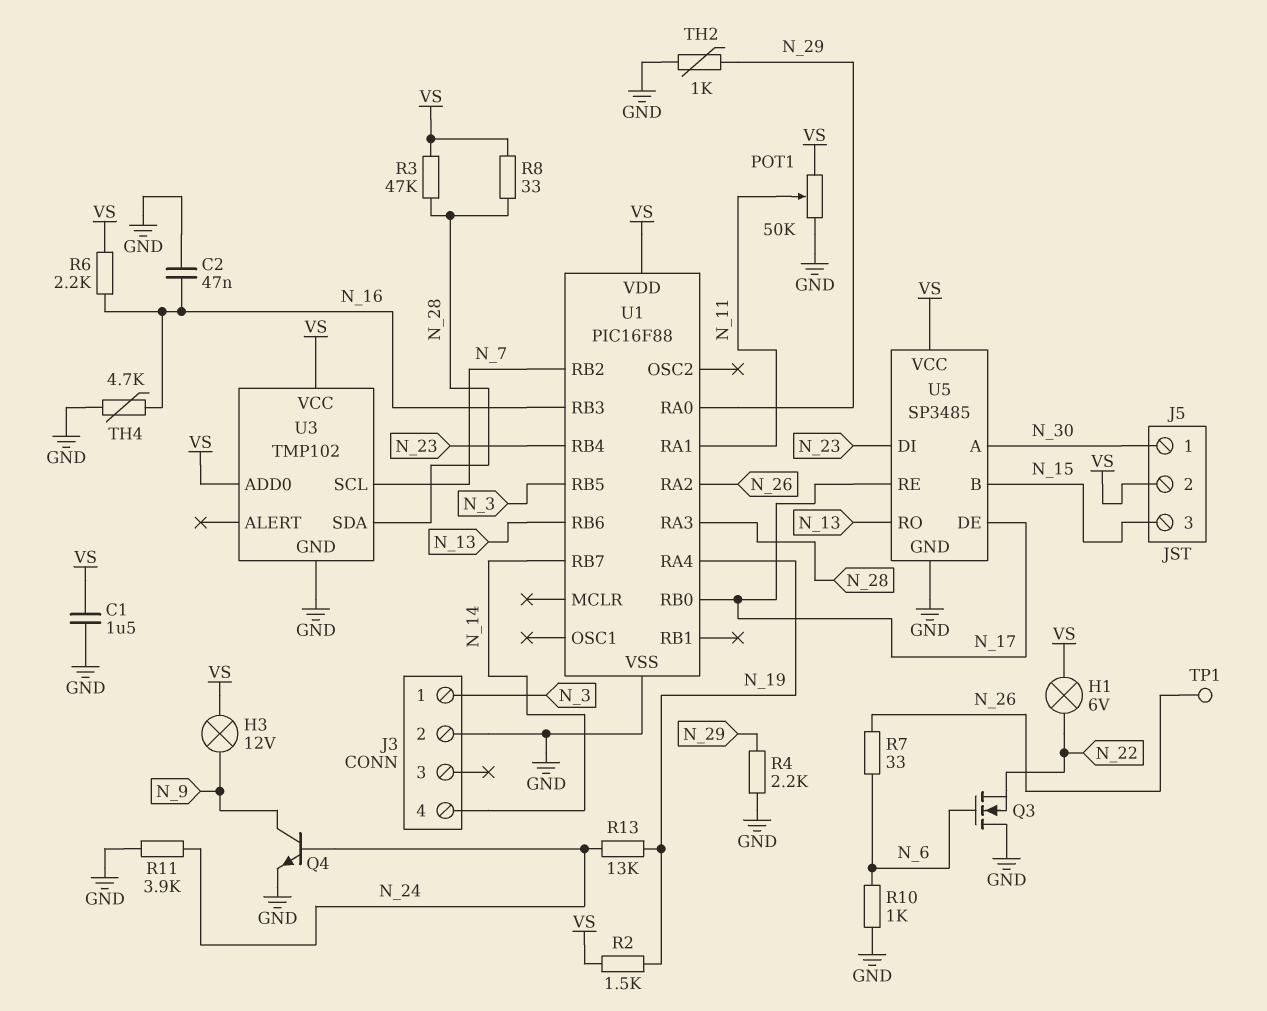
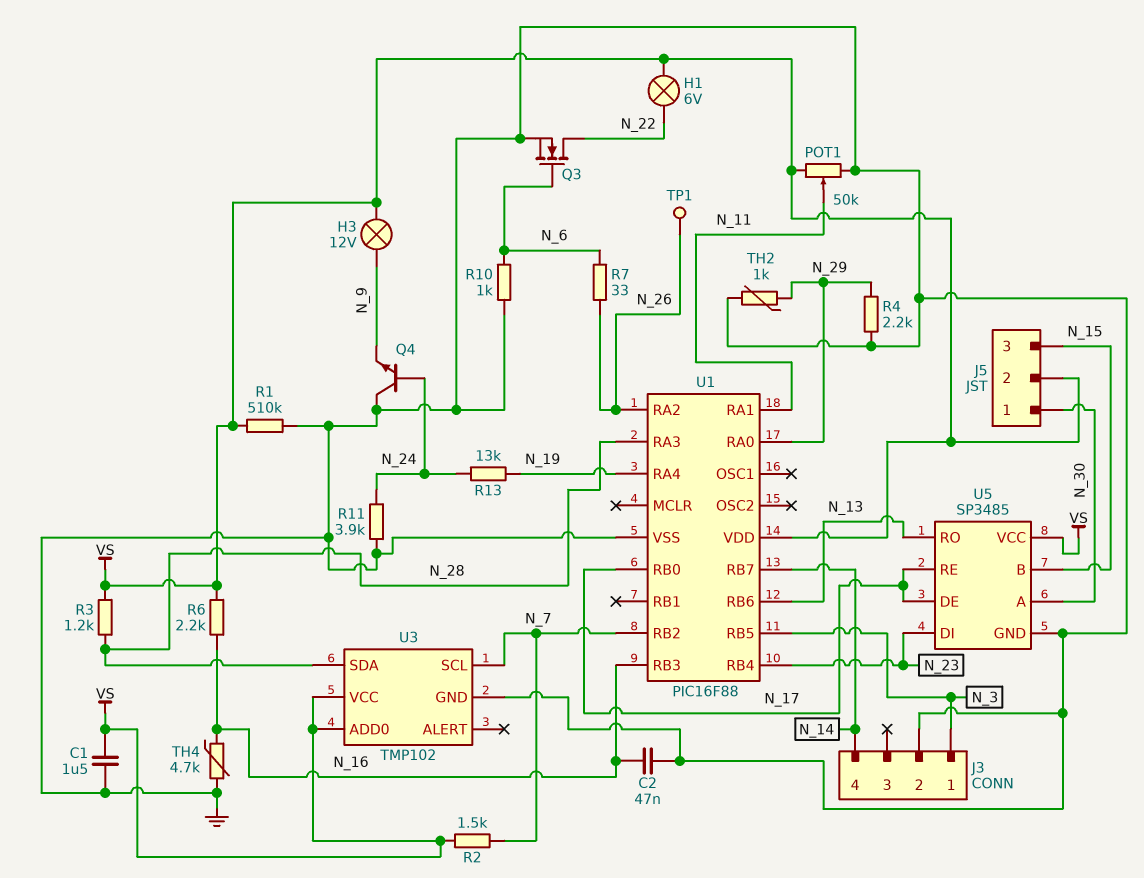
Q3: NMOS (G N_6, D GND, S N_22) -> NMOS (G N_6, D N_22, S GND)
Q4: NPN (B N_24, C N_9, E GND) -> NPN (B N_24, C GND, E N_9)
R1: none -> 510k (GND, VS)
R2: 1.5k (N_19, VS) -> 1.5k (N_7, VS)
R3: 47k (N_28, VS) -> 1.2k (N_28, VS)
R8: 33 (N_28, VS) -> none

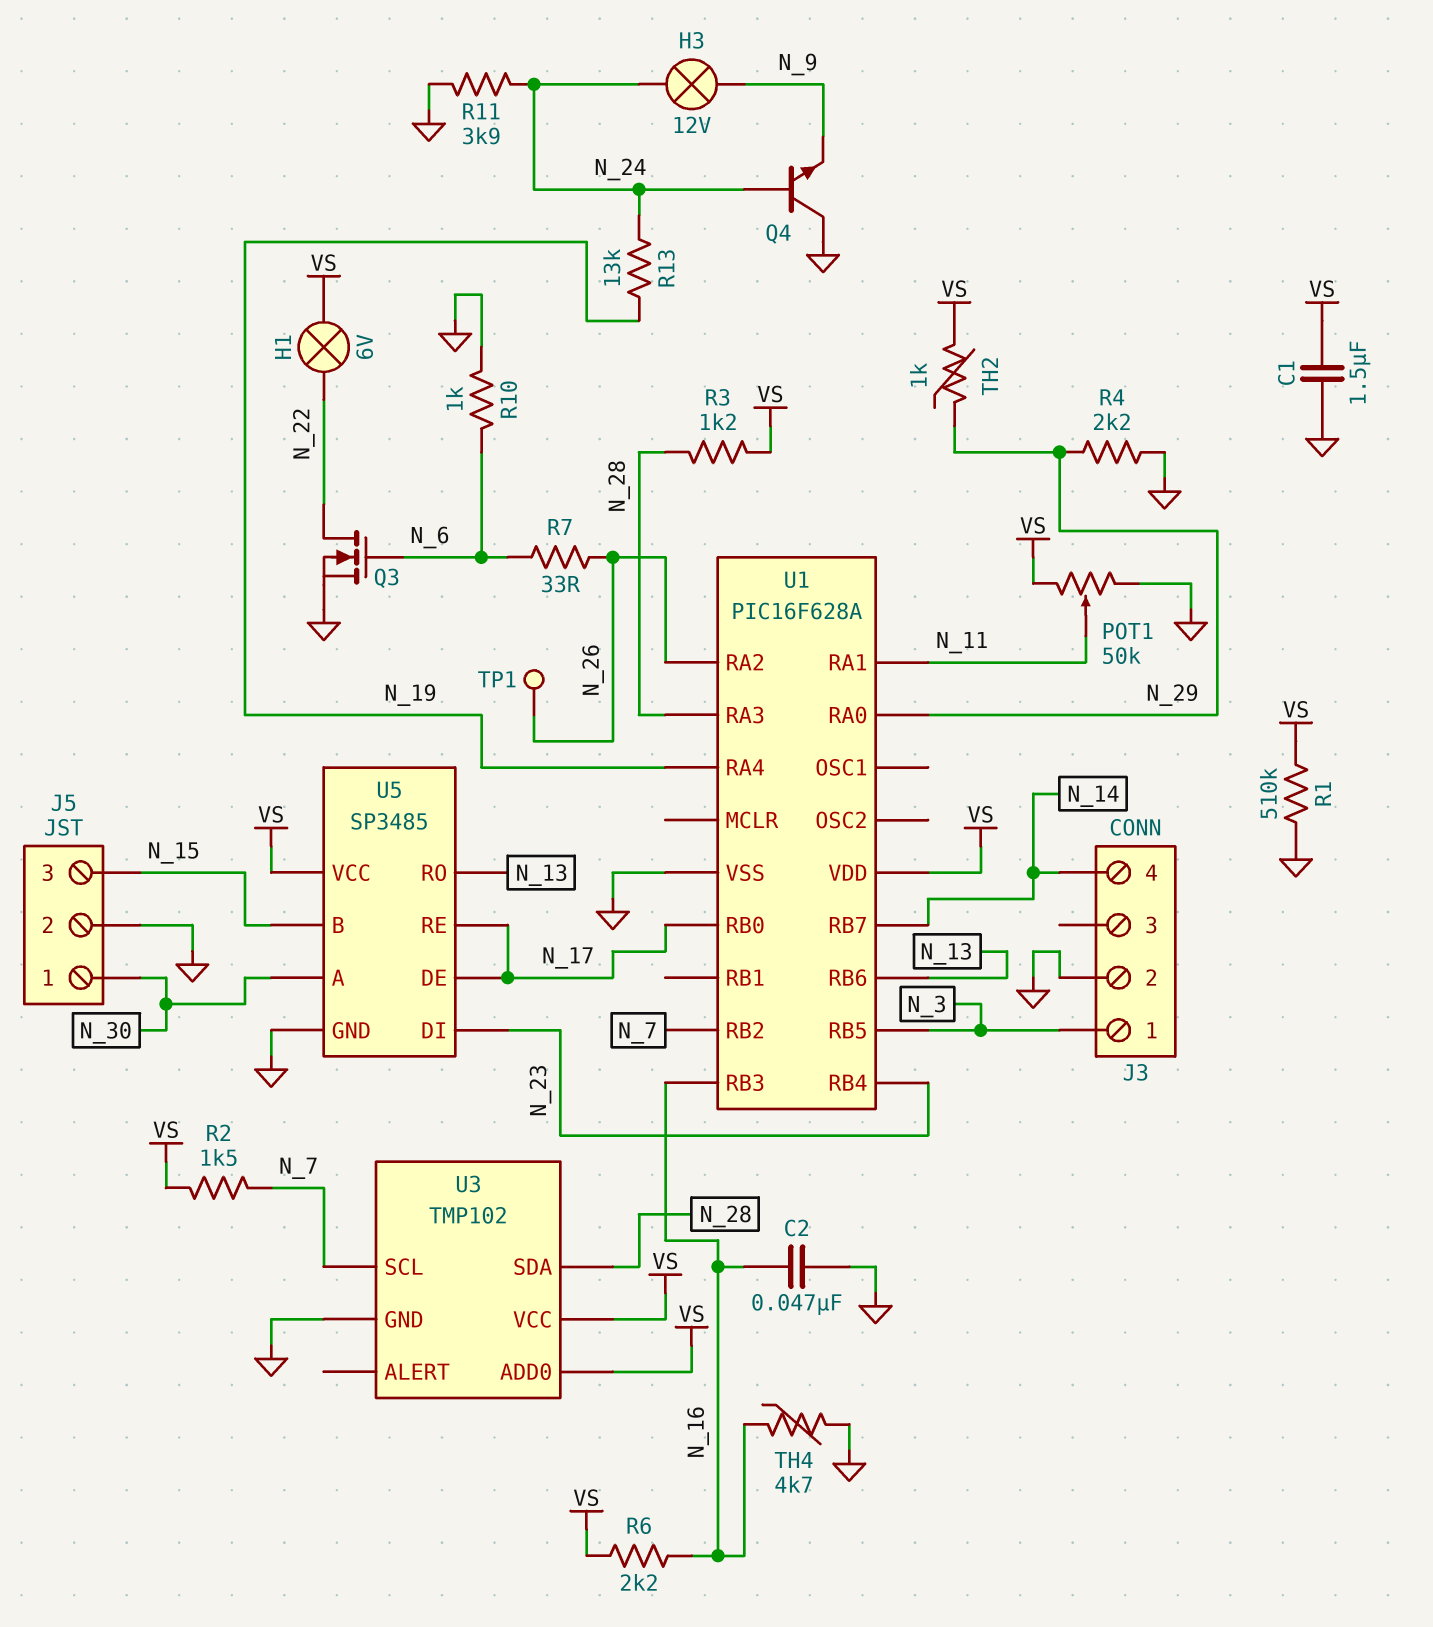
H3: lamp 12V (N_9, VS) -> lamp 12V (N_9, N_24)
J5 pin 2: VS -> GND
TH2: 1k (GND, N_29) -> 1k (N_29, VS)
U1: PIC16F88 -> PIC16F628A

